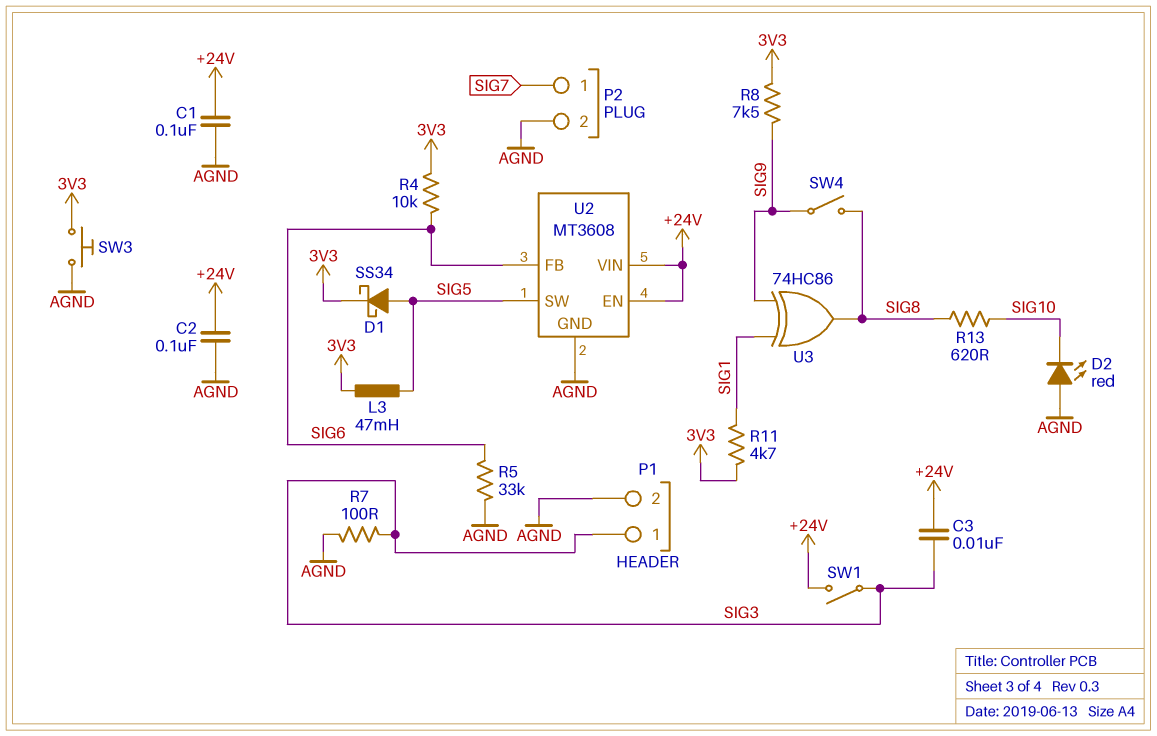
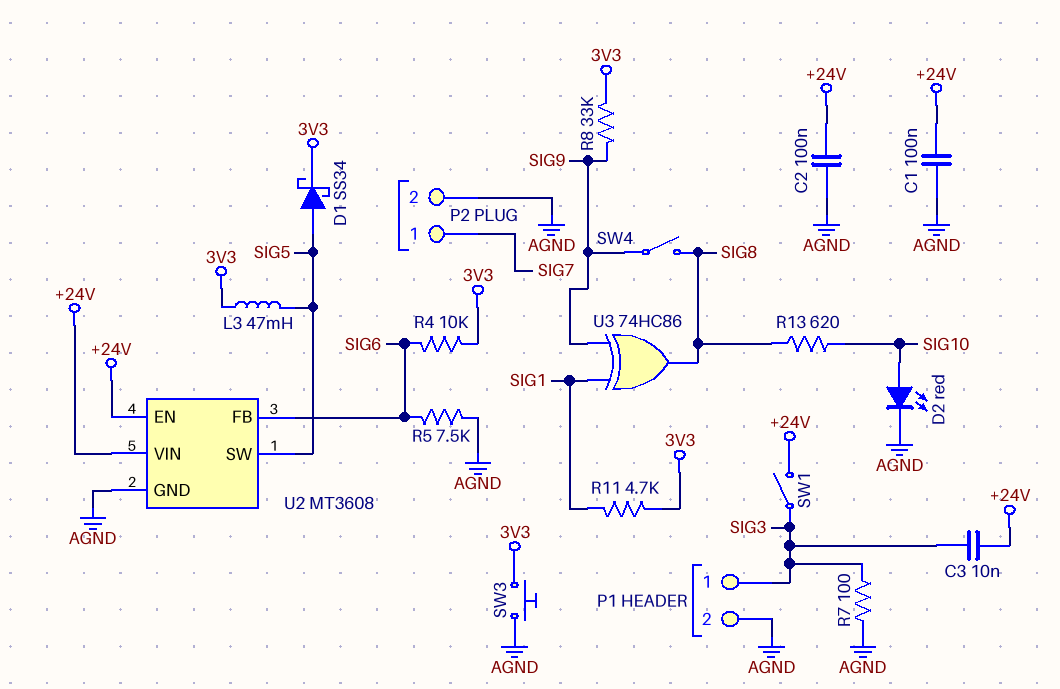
D2: LED red (A AGND, K SIG10) -> LED red (A SIG10, K AGND)
R5: 33k (AGND, SIG6) -> 7.5k (AGND, SIG6)
R8: 7.5k (3V3, SIG9) -> 33k (3V3, SIG9)

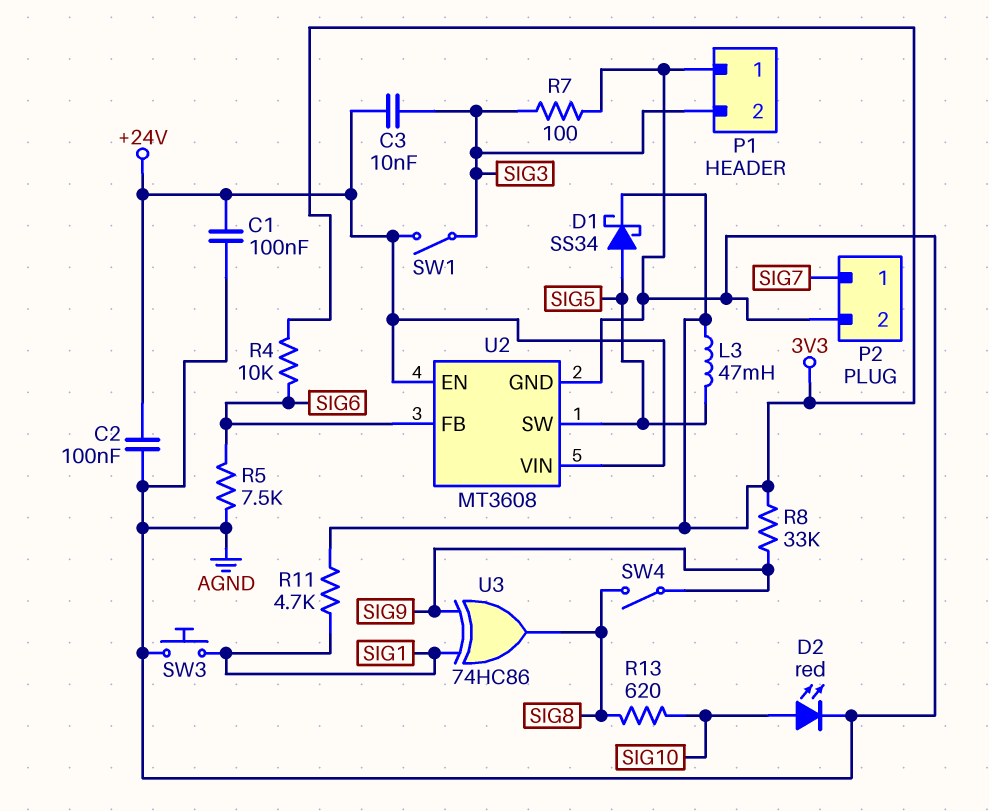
P1 pin 1: SIG3 -> AGND
P1 pin 2: AGND -> SIG3
SW3: button (3V3, AGND) -> button (AGND, SIG1)

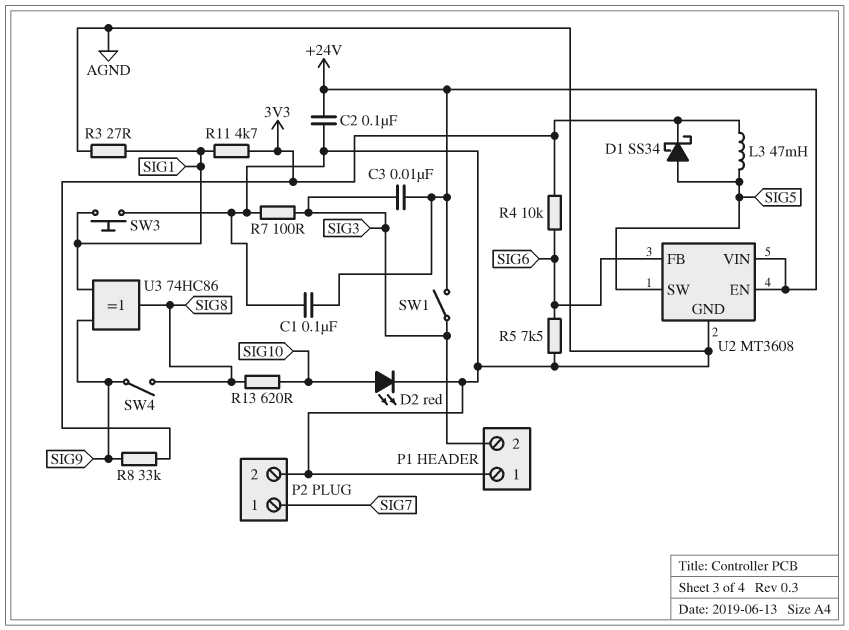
R3: none -> 27 (AGND, SIG1)

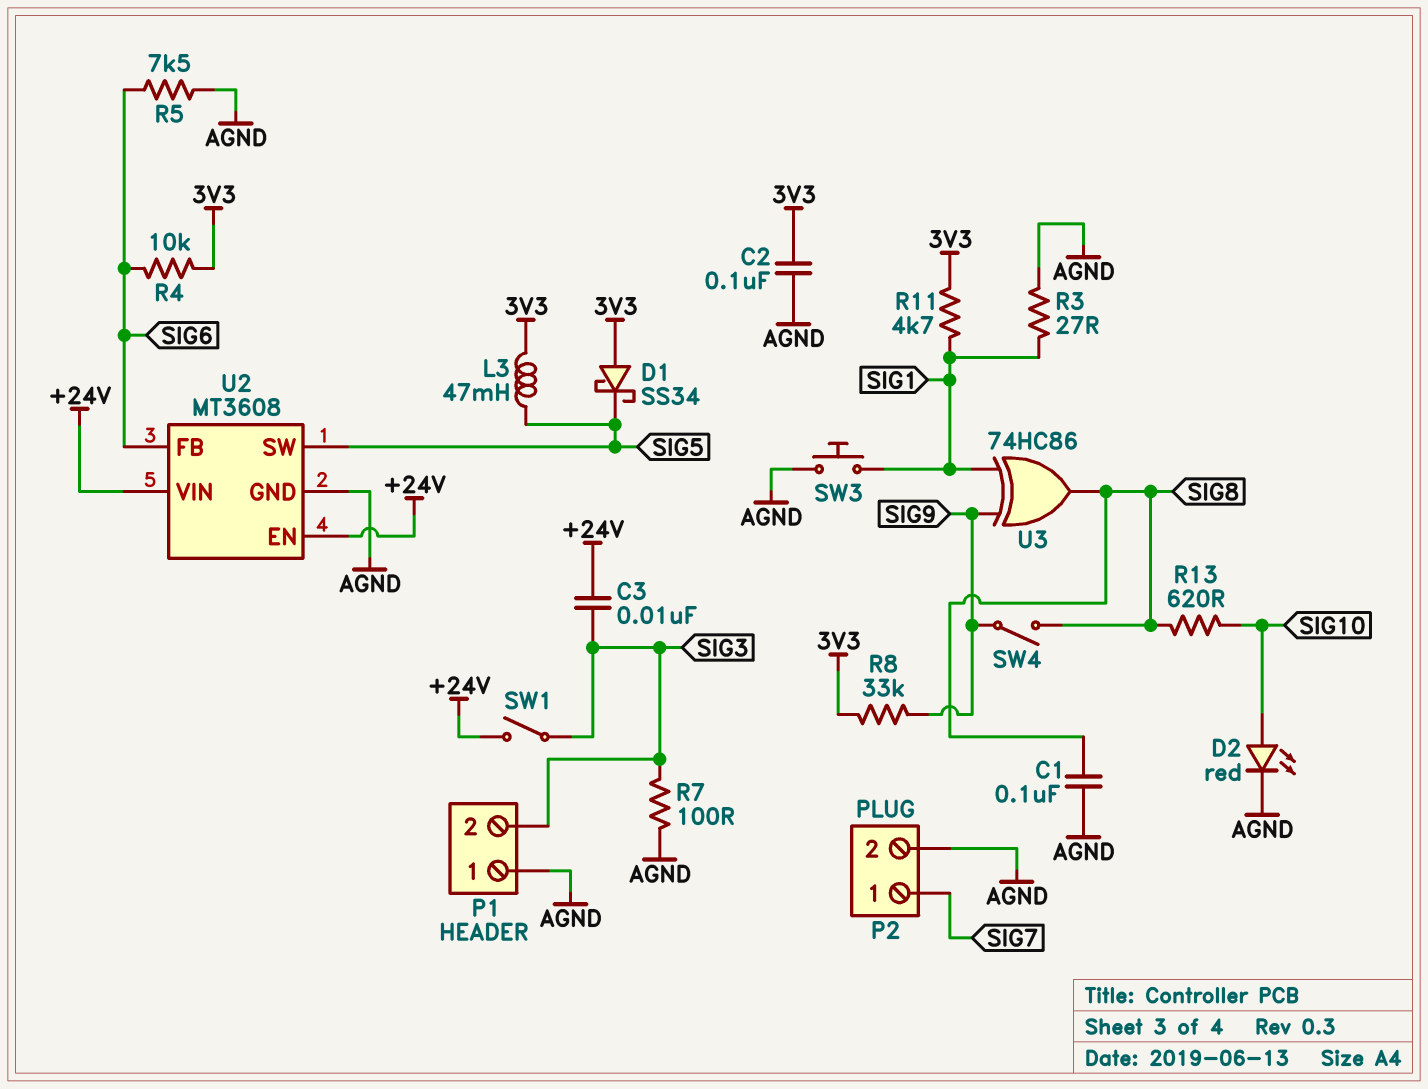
C1: 100nF (+24V, AGND) -> 100nF (AGND, SIG8)
C2: 100nF (+24V, AGND) -> 100nF (3V3, AGND)
D1: schottky SS34 (A SIG5, K 3V3) -> schottky SS34 (A 3V3, K SIG5)

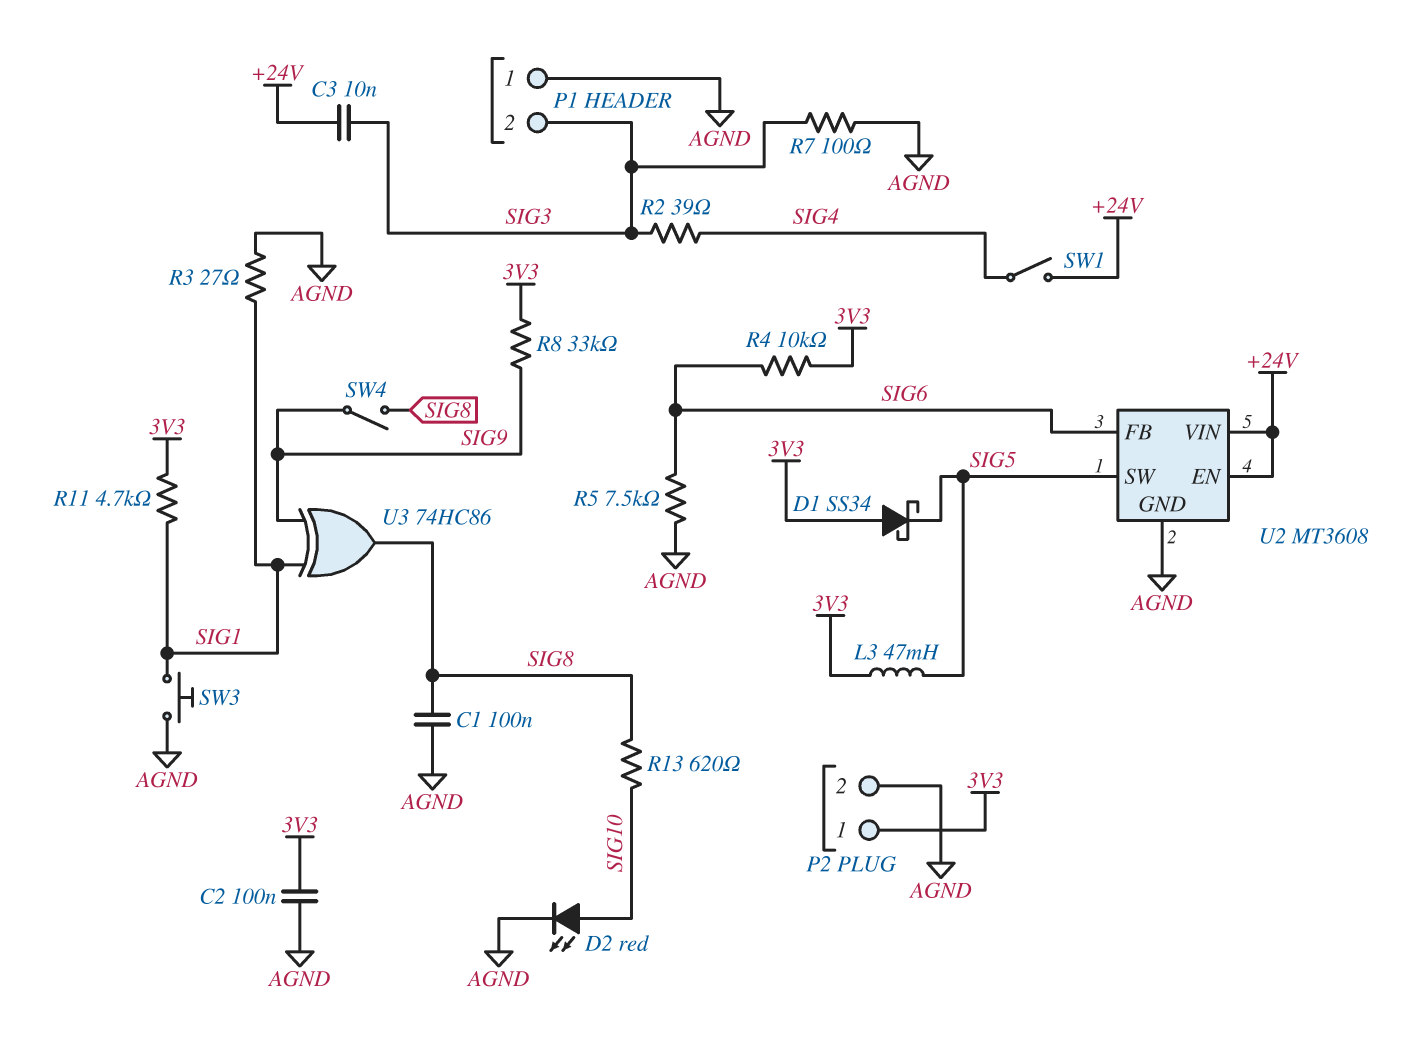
P2 pin 1: SIG7 -> 3V3
R2: none -> 39 (SIG3, SIG4)
SW1: switch (+24V, SIG3) -> switch (+24V, SIG4)

